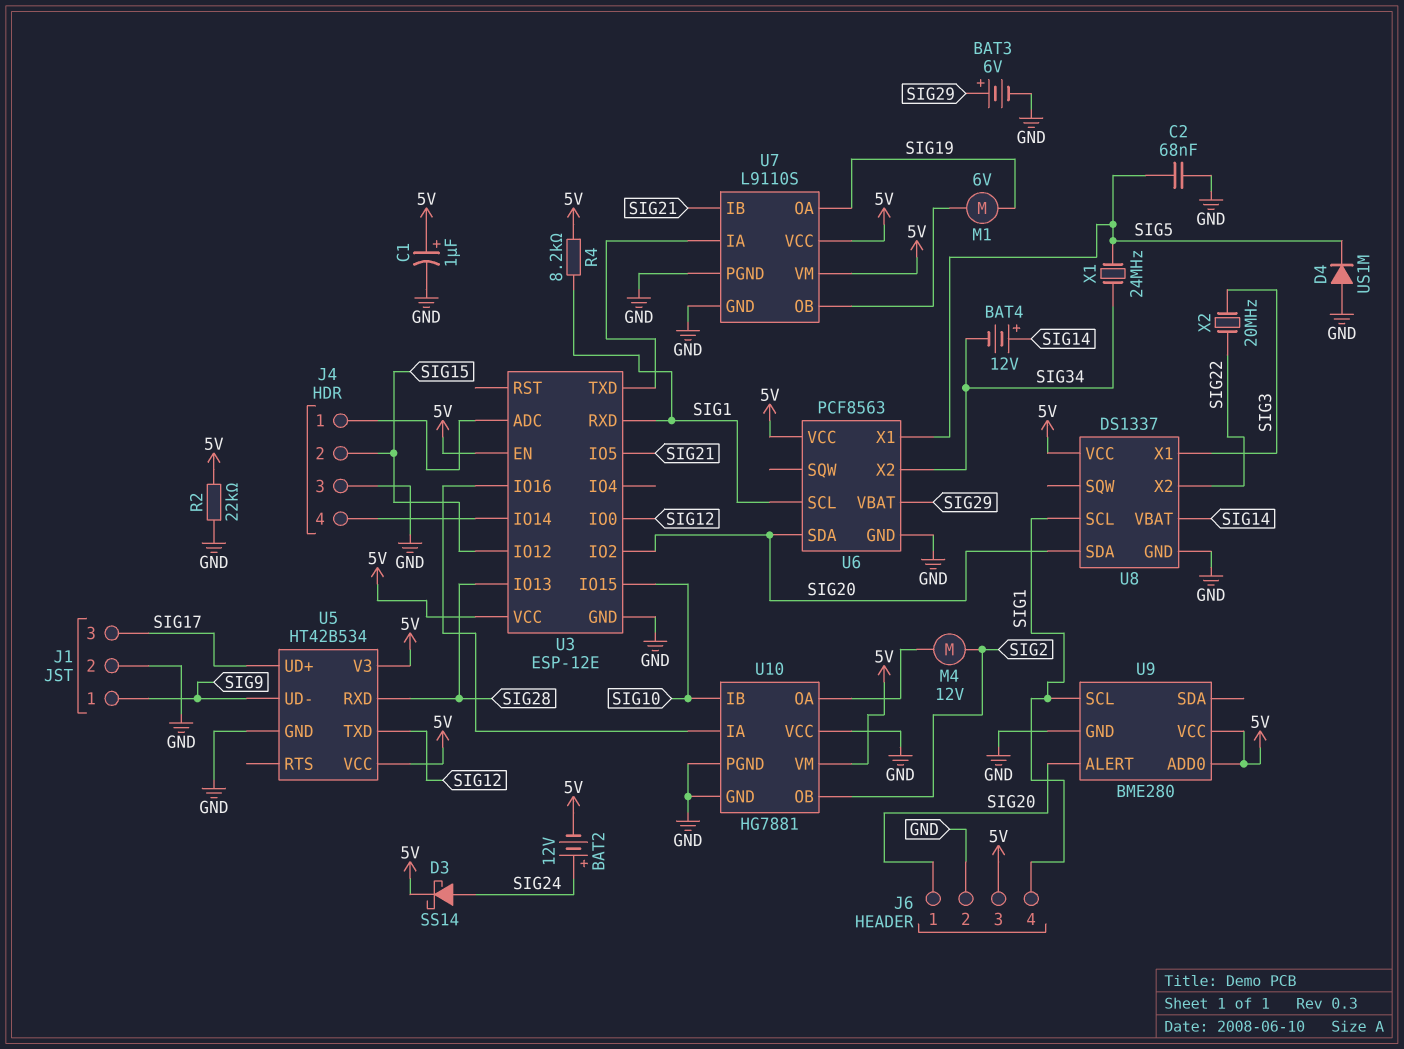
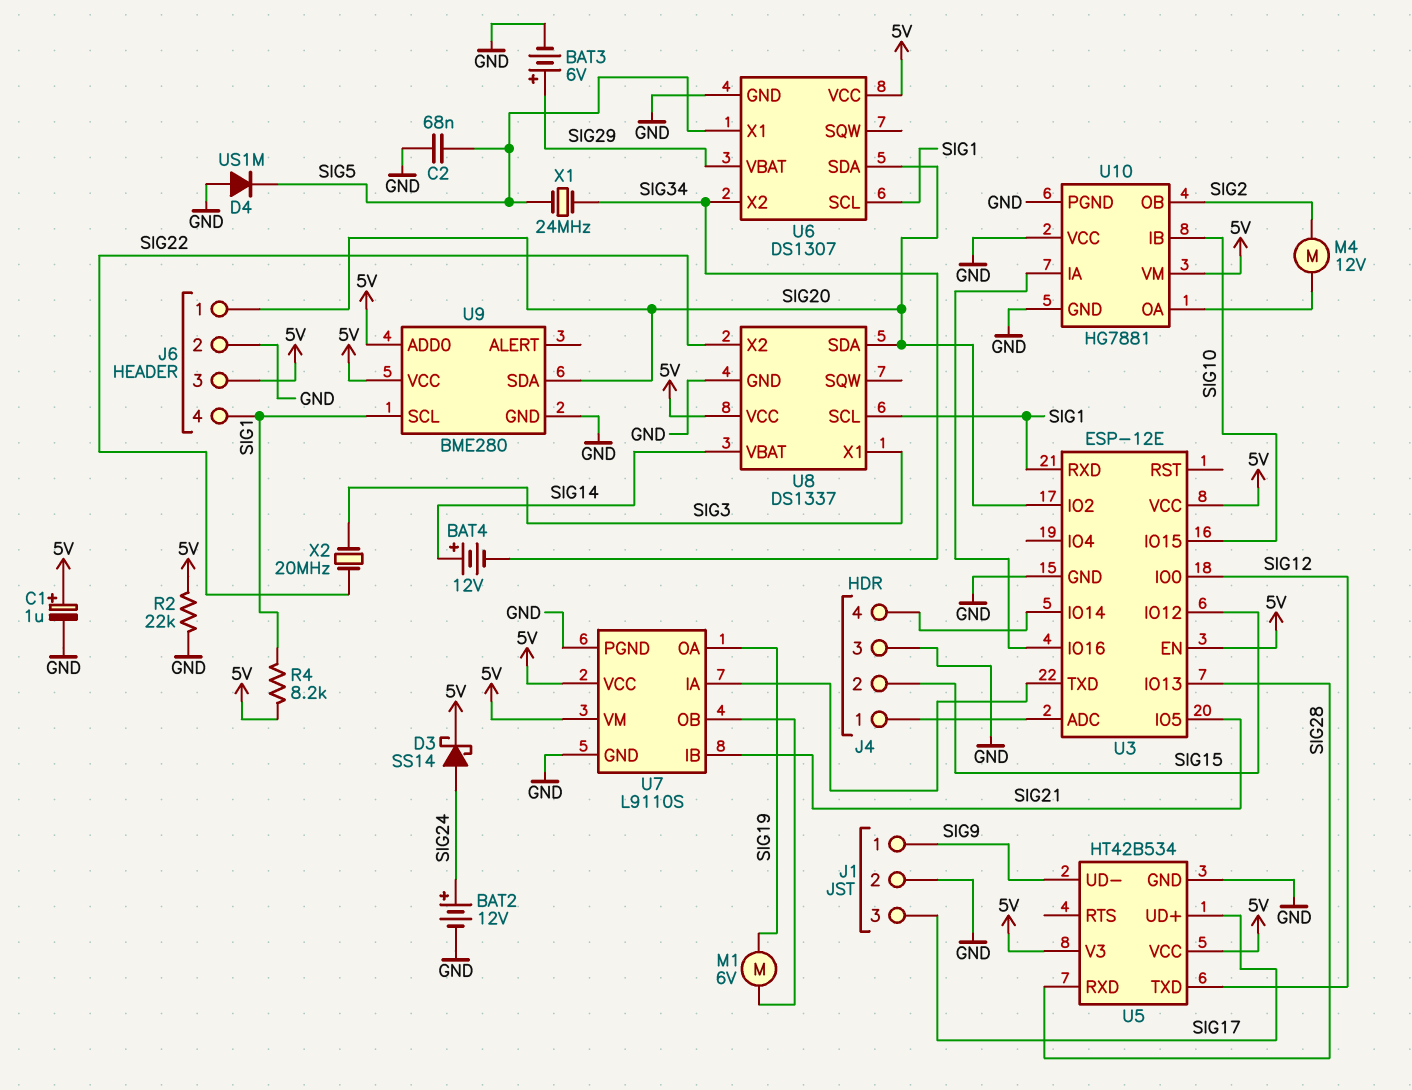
BAT2: 12V (plus SIG24, minus 5V) -> 12V (plus SIG24, minus GND)
U6: PCF8563 -> DS1307
U9 pin ALERT: SIG20 -> none
U9 pin SDA: none -> SIG20

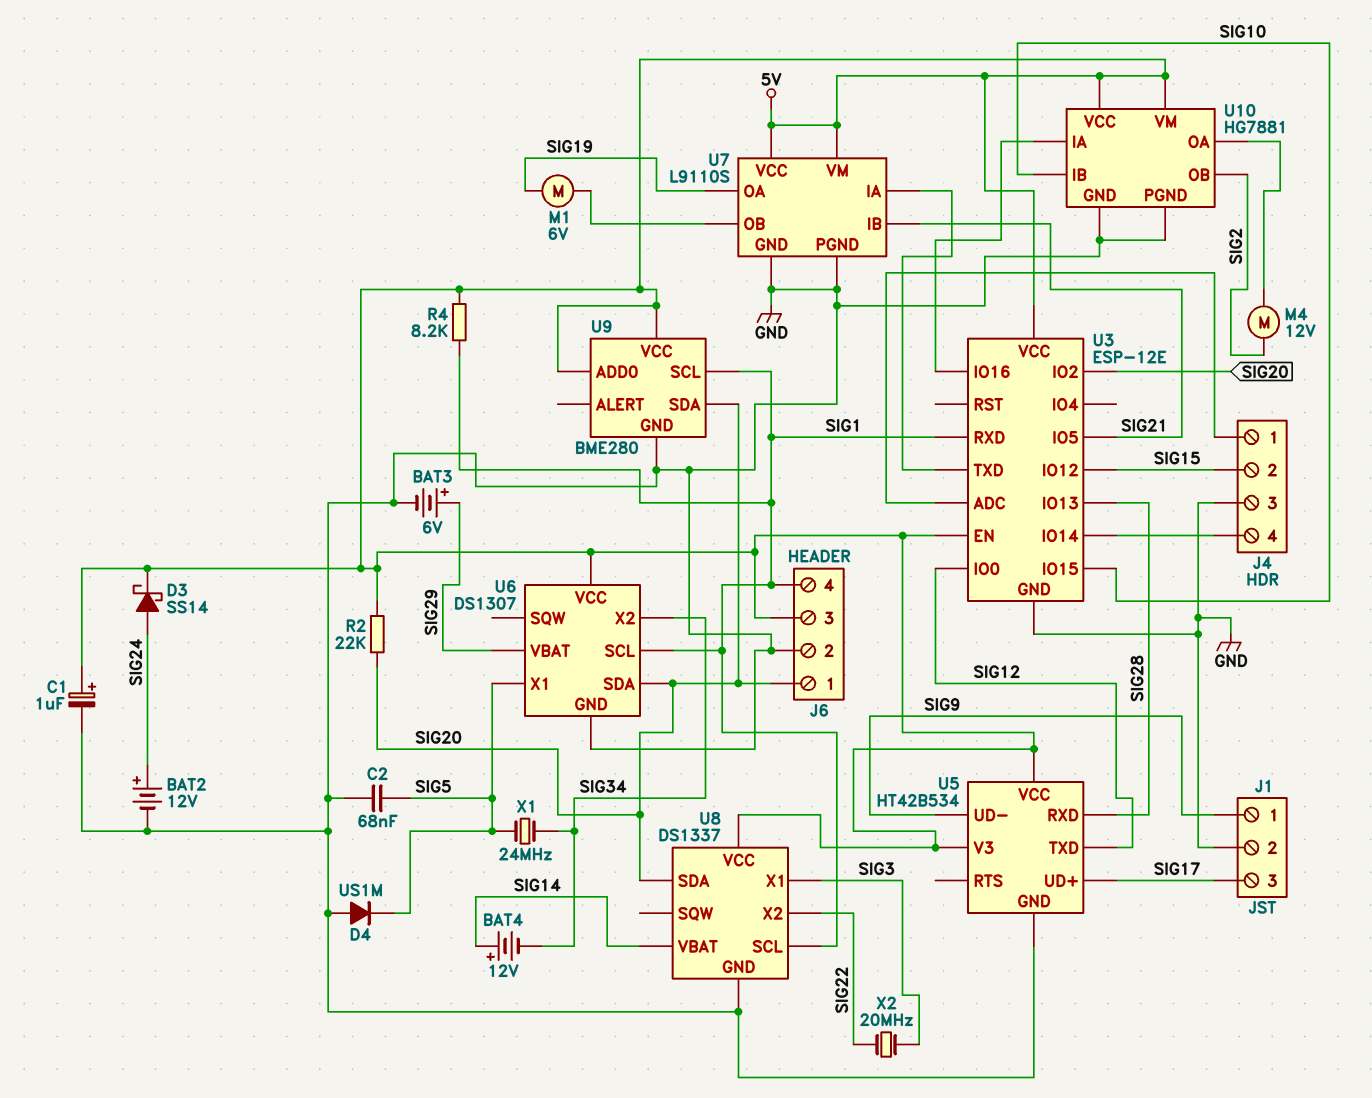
R2: 22k (5V, GND) -> 22k (5V, SIG20)
U10 pin VCC: GND -> 5V

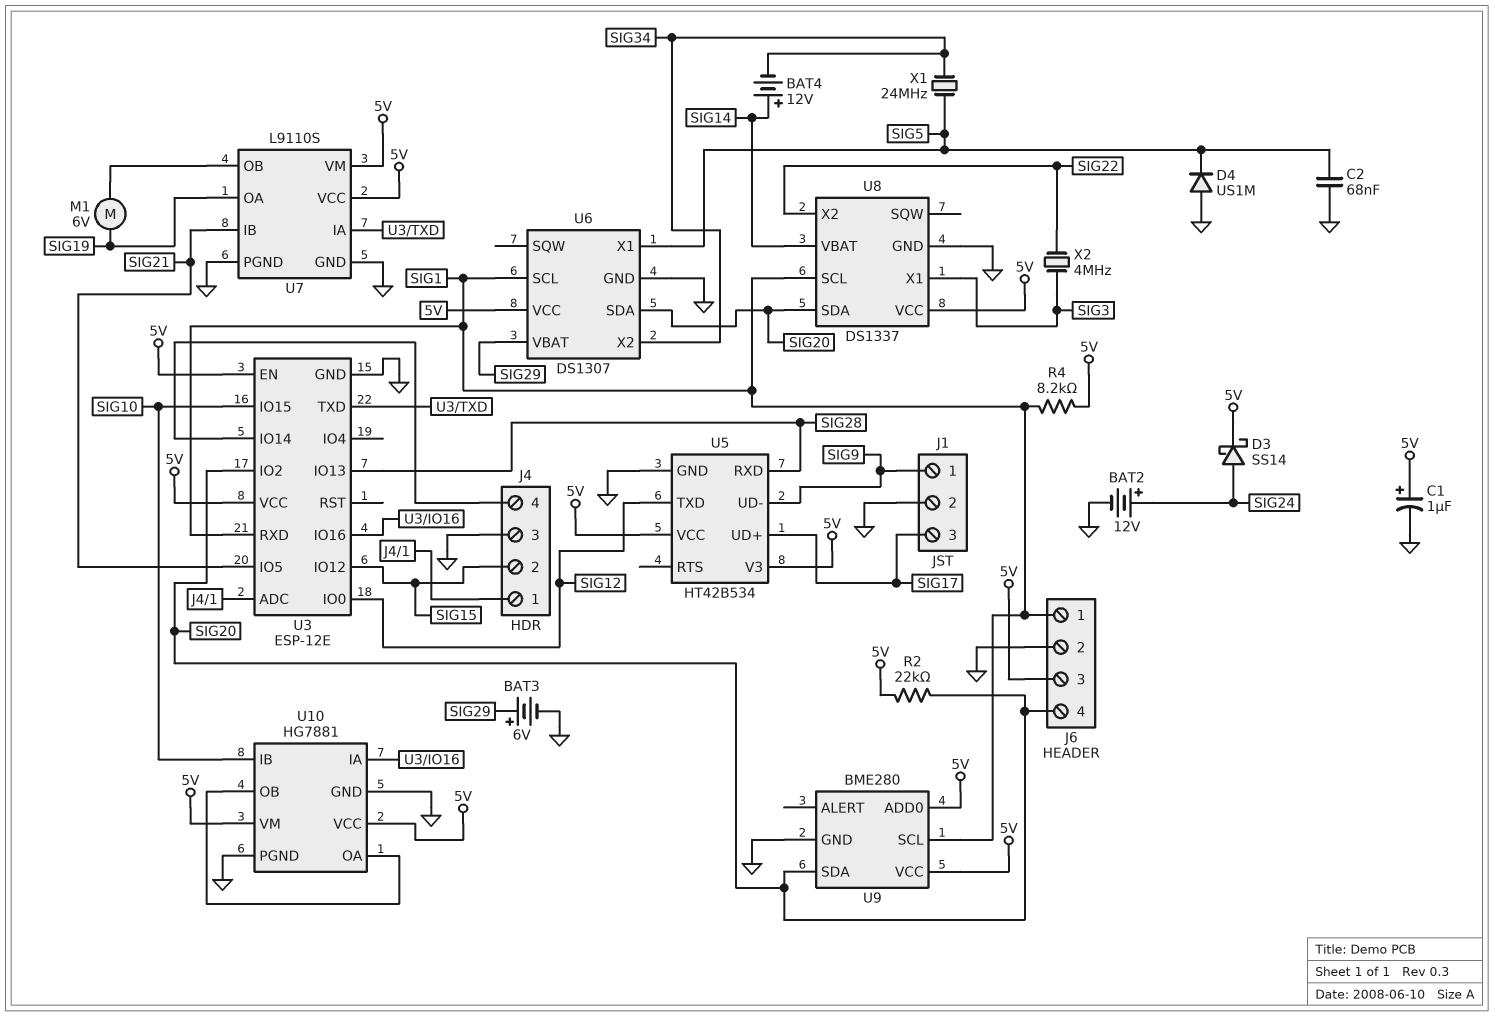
J6 pin 1: SIG20 -> SIG1
J6 pin 4: SIG1 -> SIG20
M4: motor 12V (SIG2, U10/OA) -> none
U10 pin OB: SIG2 -> U10/OA
X2: 20MHz (SIG3, SIG22) -> 4MHz (SIG3, SIG22)

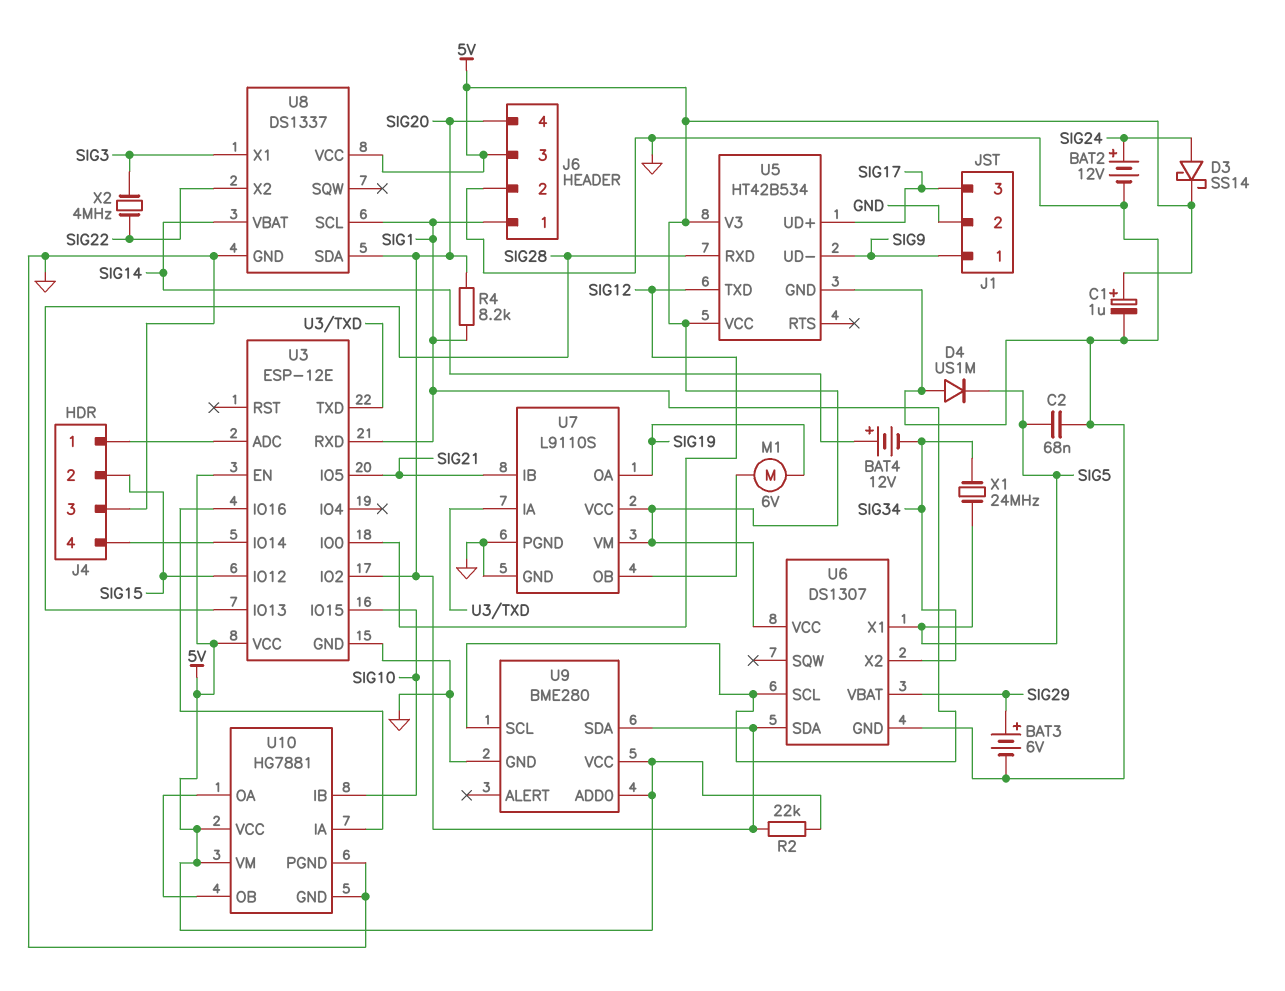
R4: 8.2k (5V, SIG1) -> 8.2k (SIG1, SIG20)

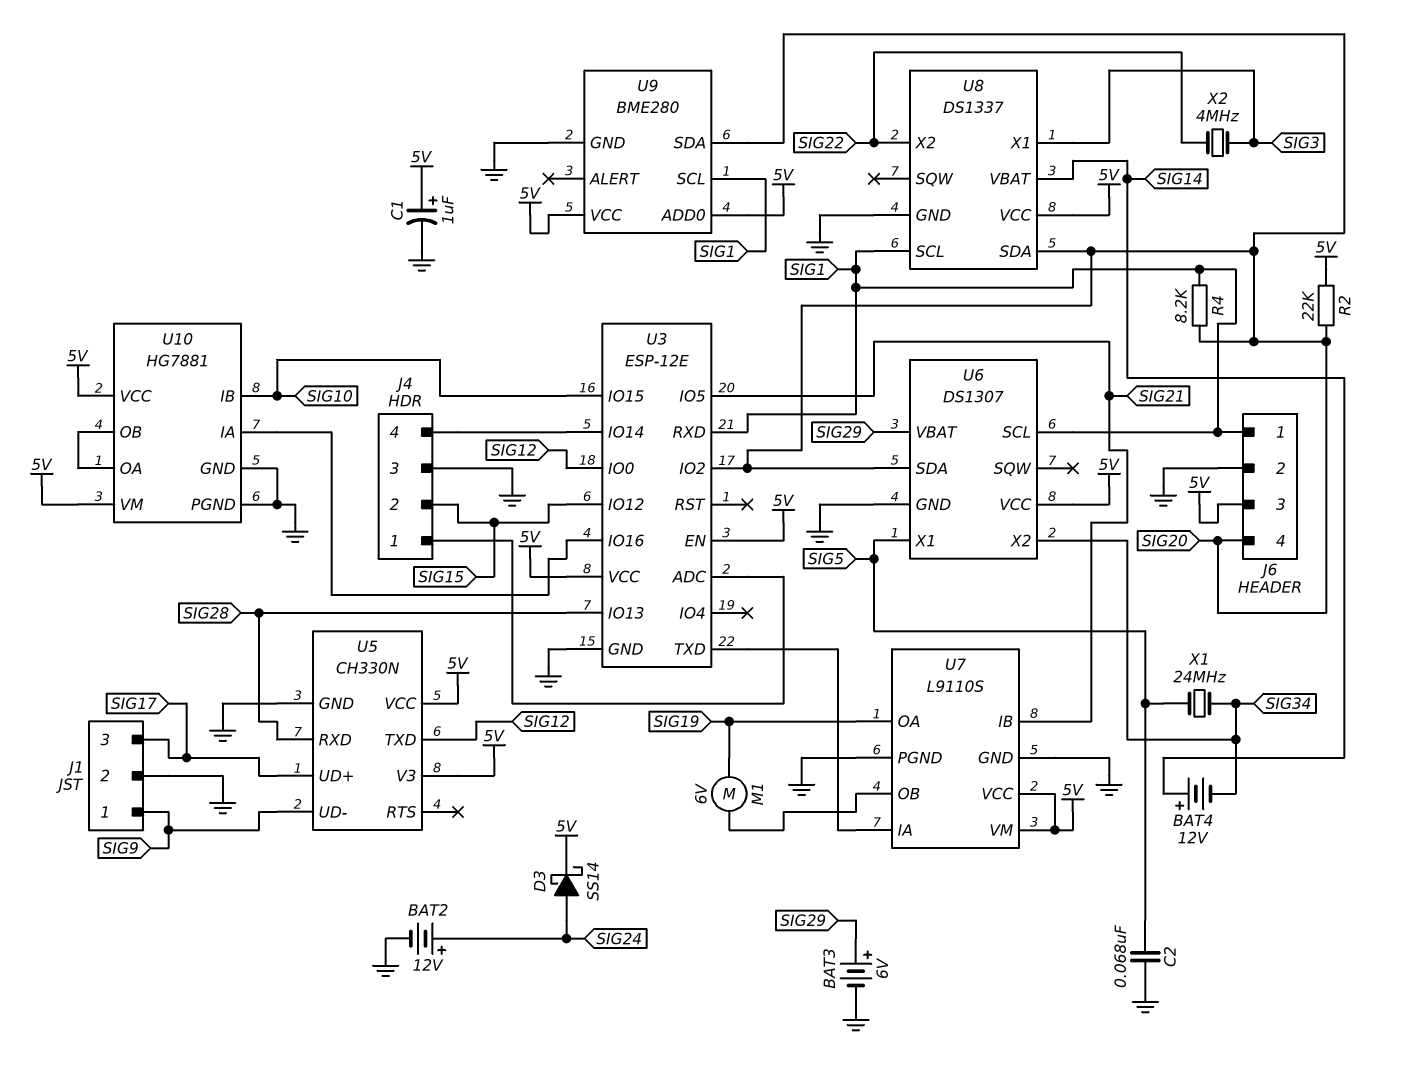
D4: diode US1M (A GND, K SIG5) -> none
U5: HT42B534 -> CH330N

